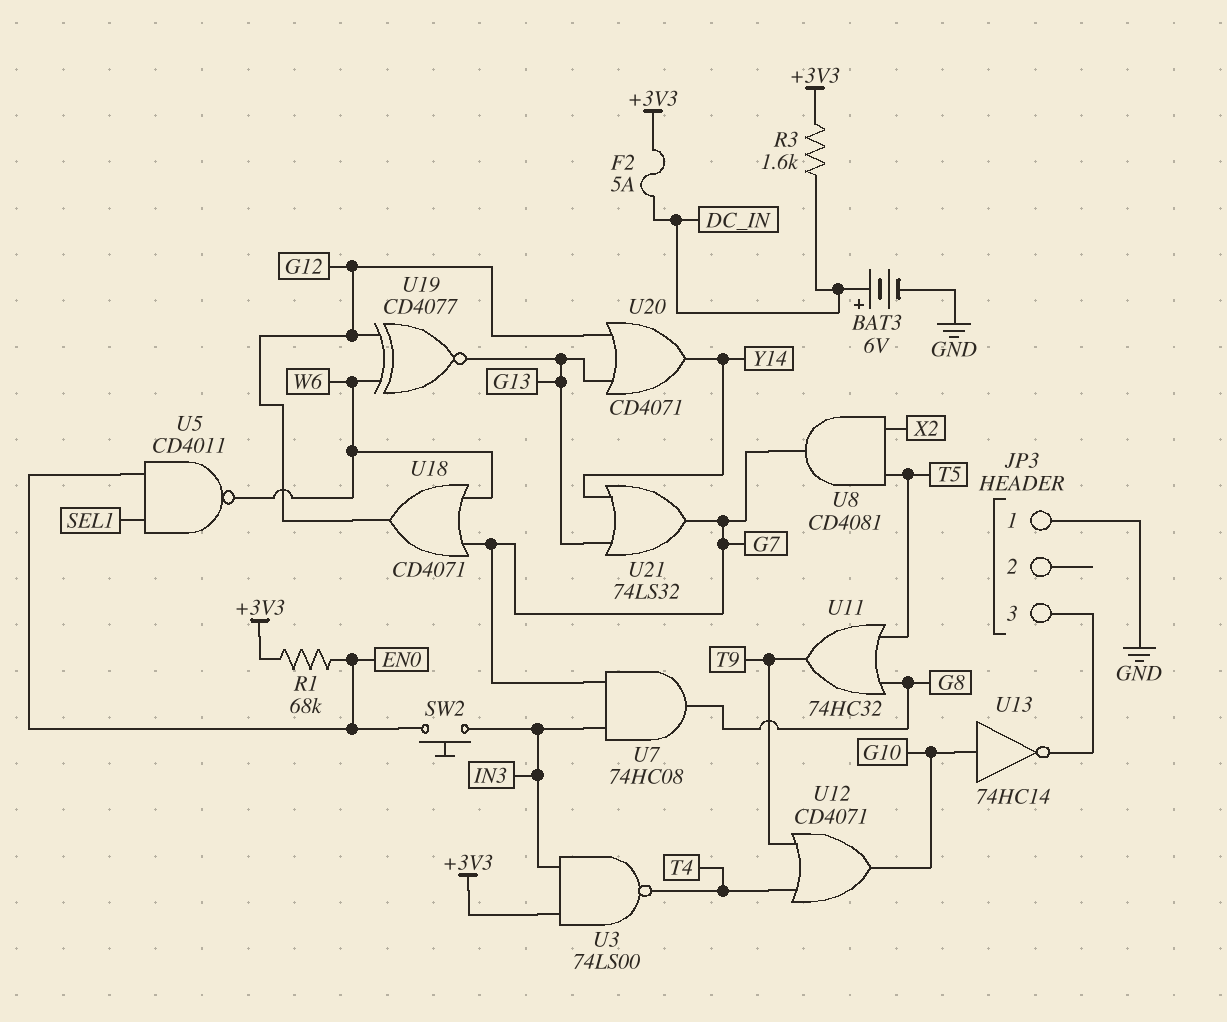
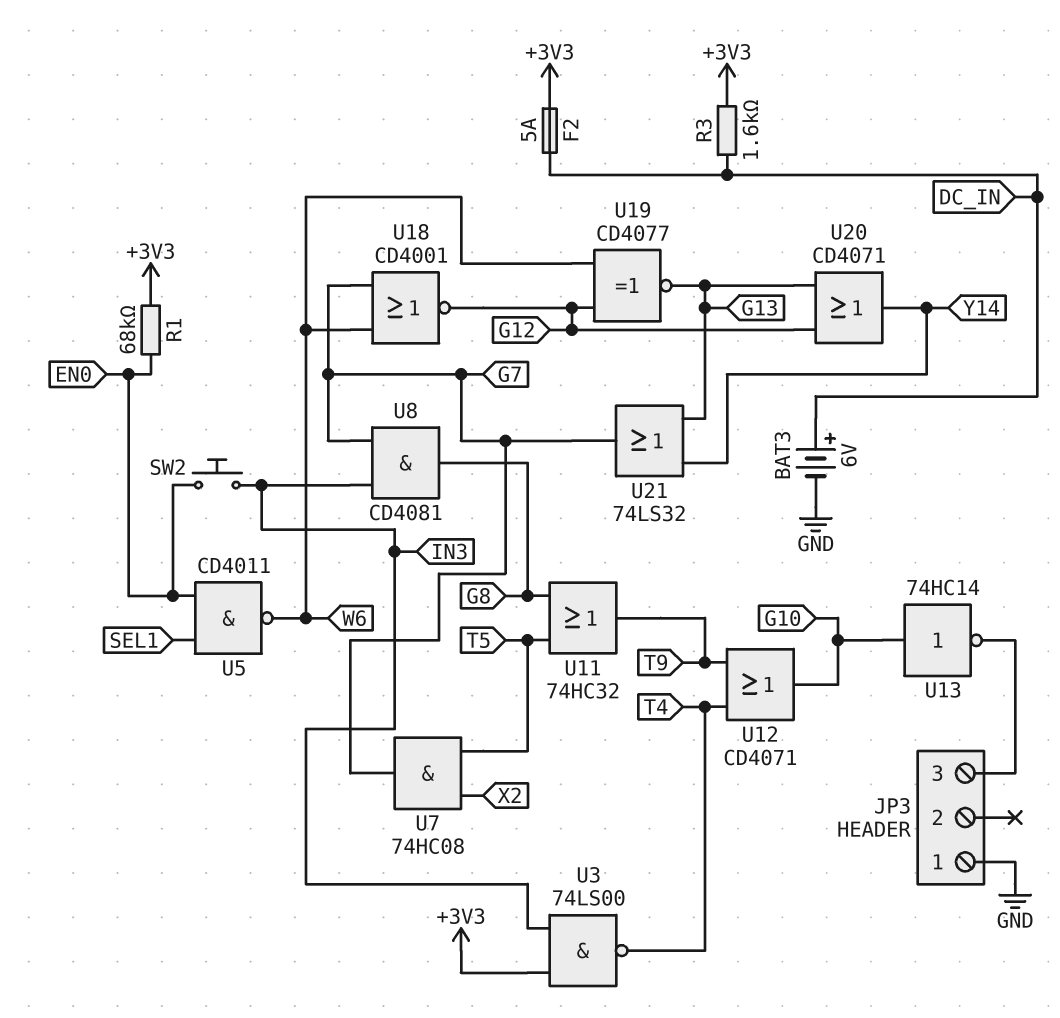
U7: AND 74HC08 (in G7, in IN3, out G8) -> AND 74HC08 (in T5, in X2, out G7)
U8: AND CD4081 (in T5, in X2, out G7) -> AND CD4081 (in G7, in IN3, out G8)
U18: OR CD4071 (in G7, in W6, out G12) -> NOR CD4001 (in G7, in W6, out G12)

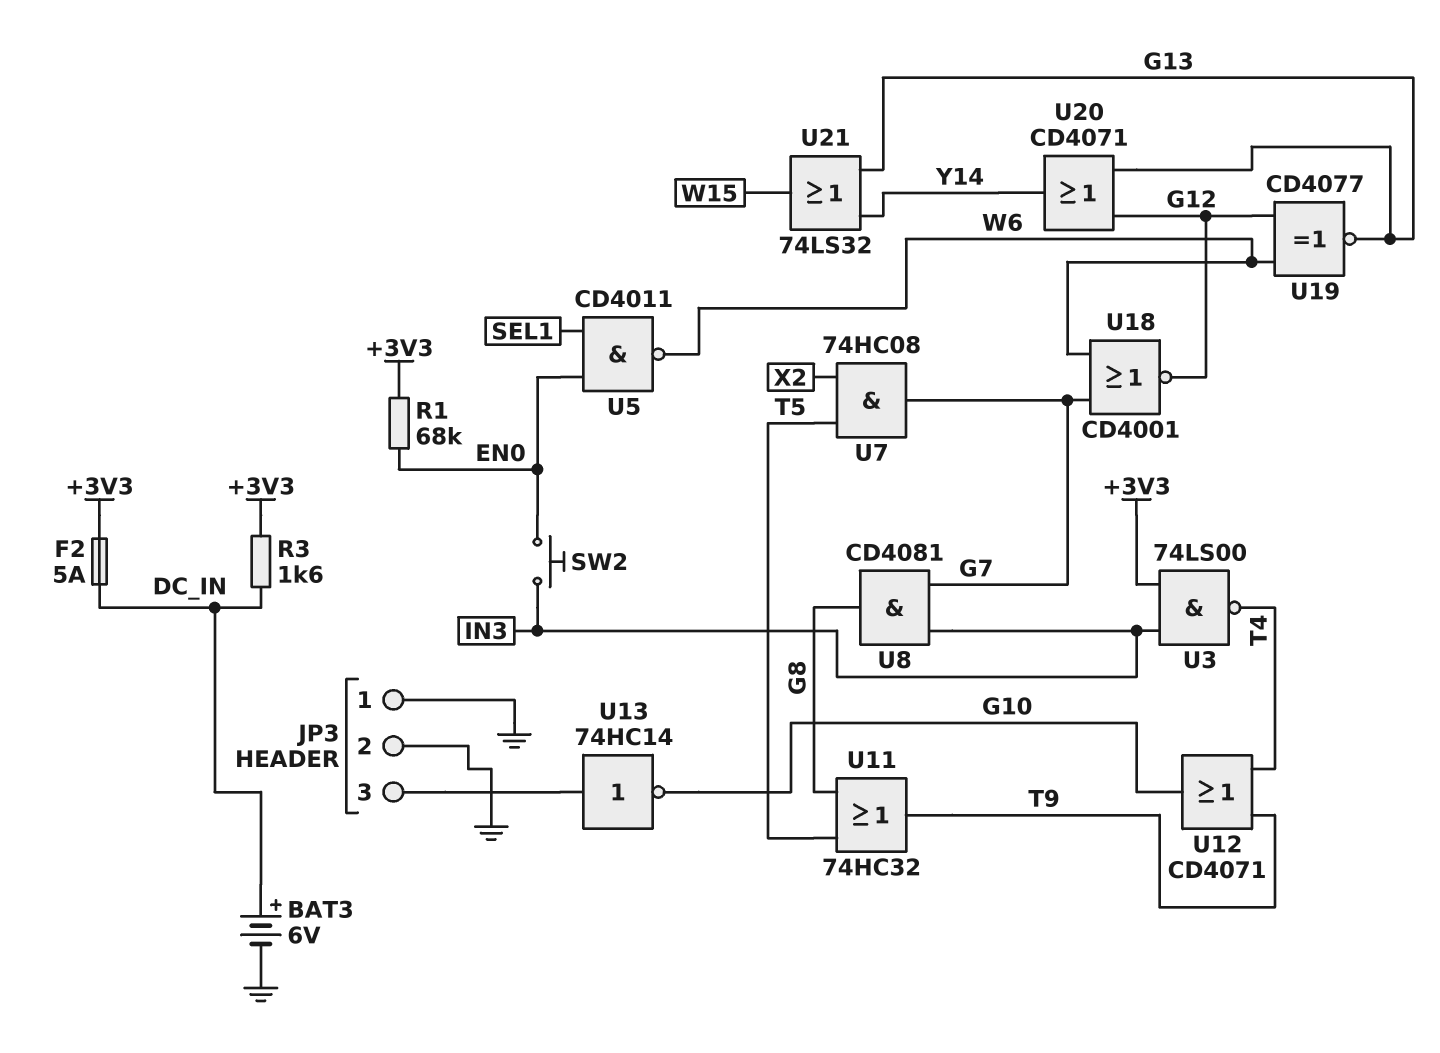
JP3 pin 2: none -> GND
U13: NOT 74HC14 (in G10, out JP3/3) -> NOT 74HC14 (in JP3/3, out G10)
U21: OR 74LS32 (in G13, in Y14, out G7) -> OR 74LS32 (in G13, in Y14, out W15)

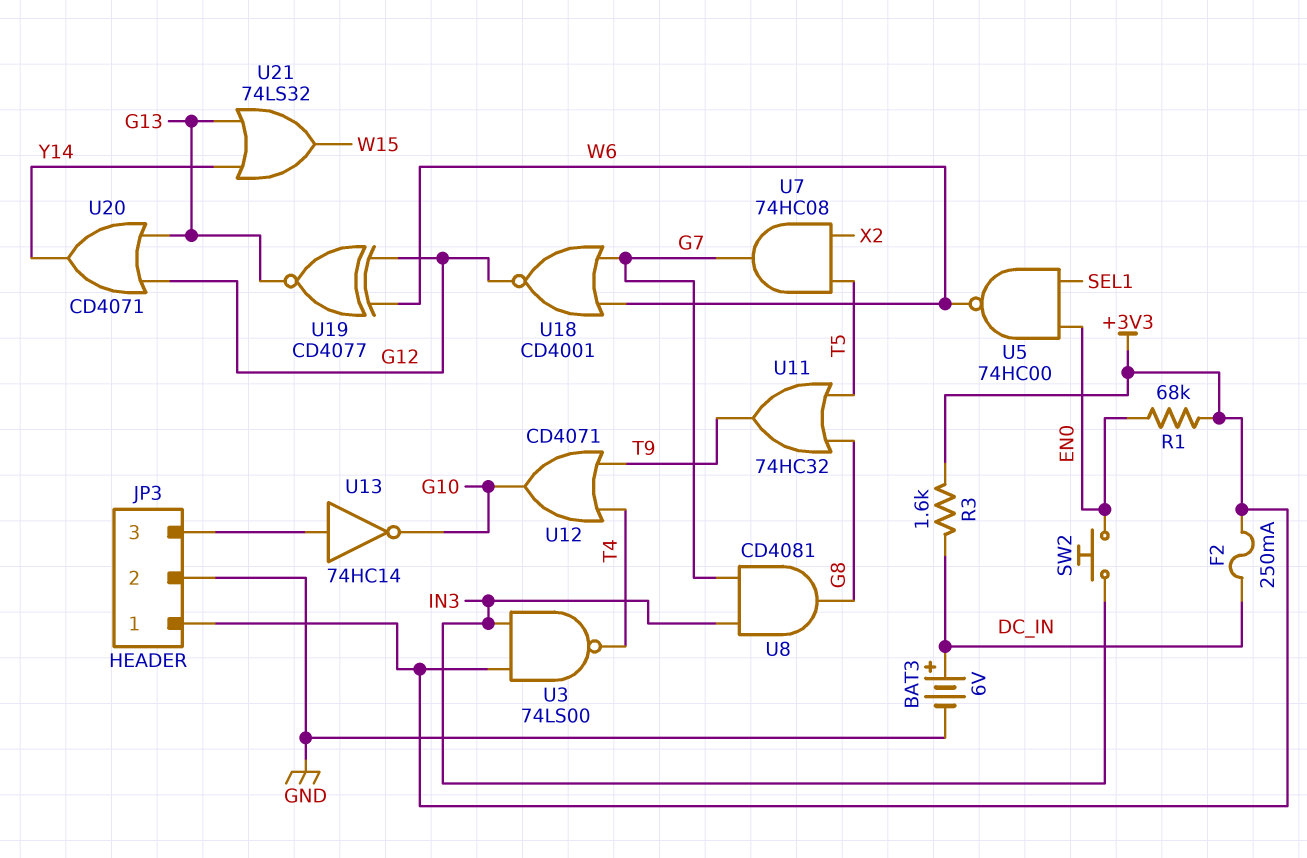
F2: 5A (+3V3, DC_IN) -> 250mA (+3V3, DC_IN)
JP3 pin 1: GND -> +3V3
U5: NAND CD4011 (in EN0, in SEL1, out W6) -> NAND 74HC00 (in EN0, in SEL1, out W6)

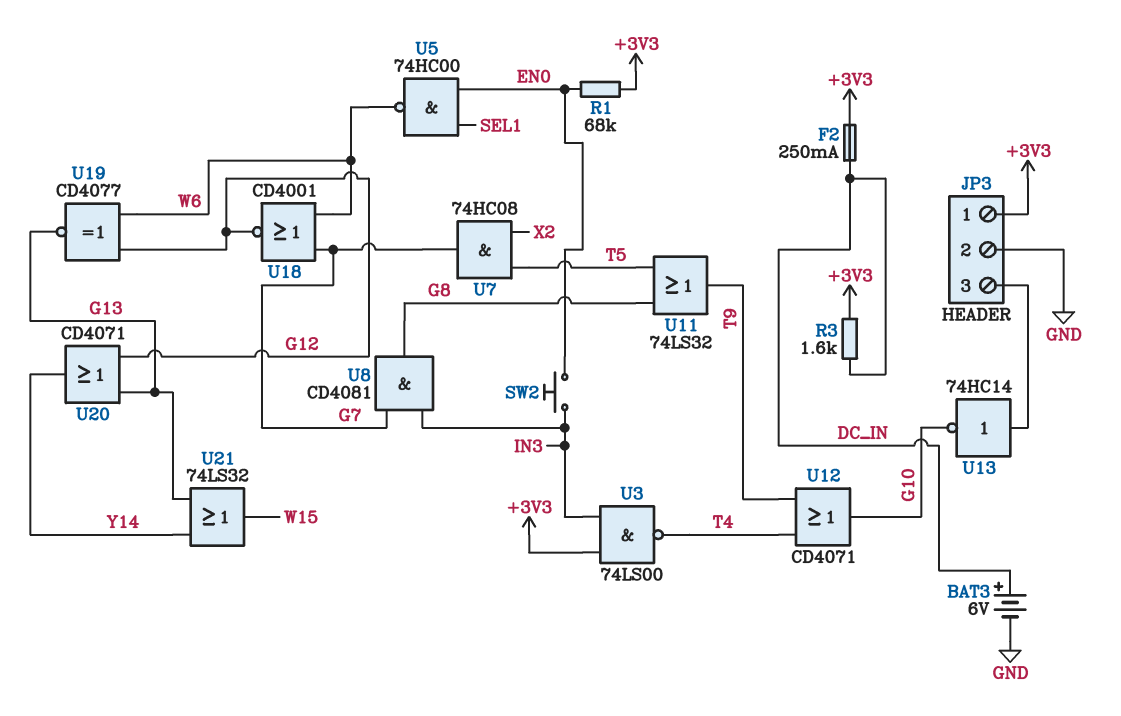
U11: OR 74HC32 (in G8, in T5, out T9) -> OR 74LS32 (in G8, in T5, out T9)

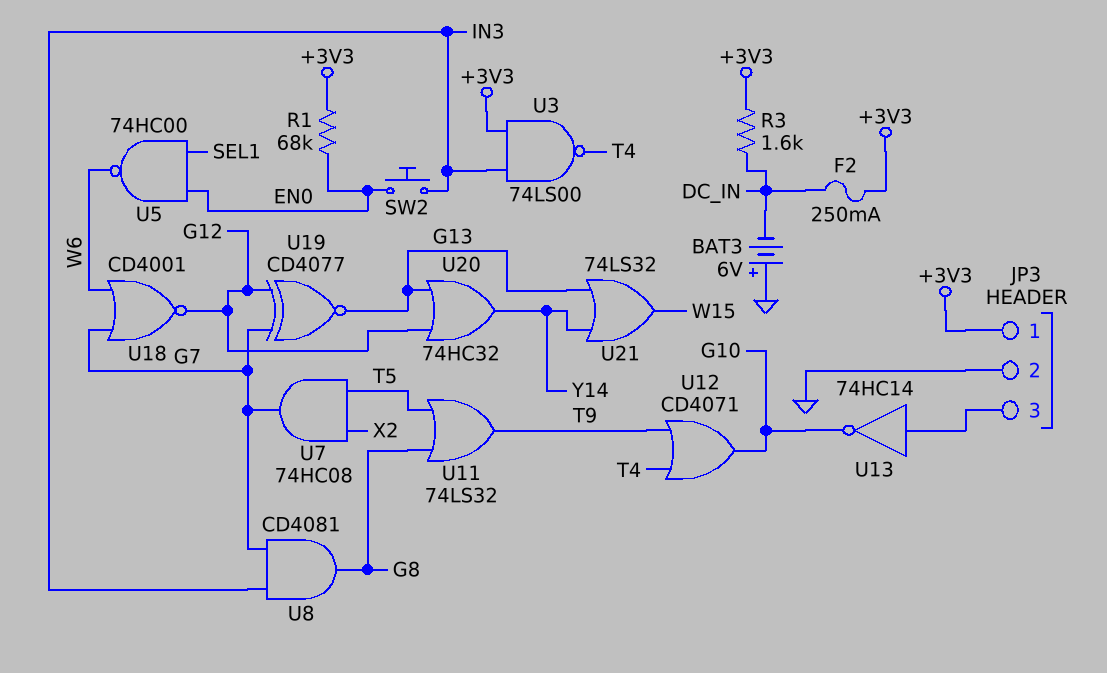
BAT3: 6V (plus DC_IN, minus GND) -> 6V (plus GND, minus DC_IN)
U19: XNOR CD4077 (in G12, in W6, out G13) -> XNOR CD4077 (in G7, in G12, out G13)
U20: OR CD4071 (in G12, in G13, out Y14) -> OR 74HC32 (in G12, in G13, out Y14)

